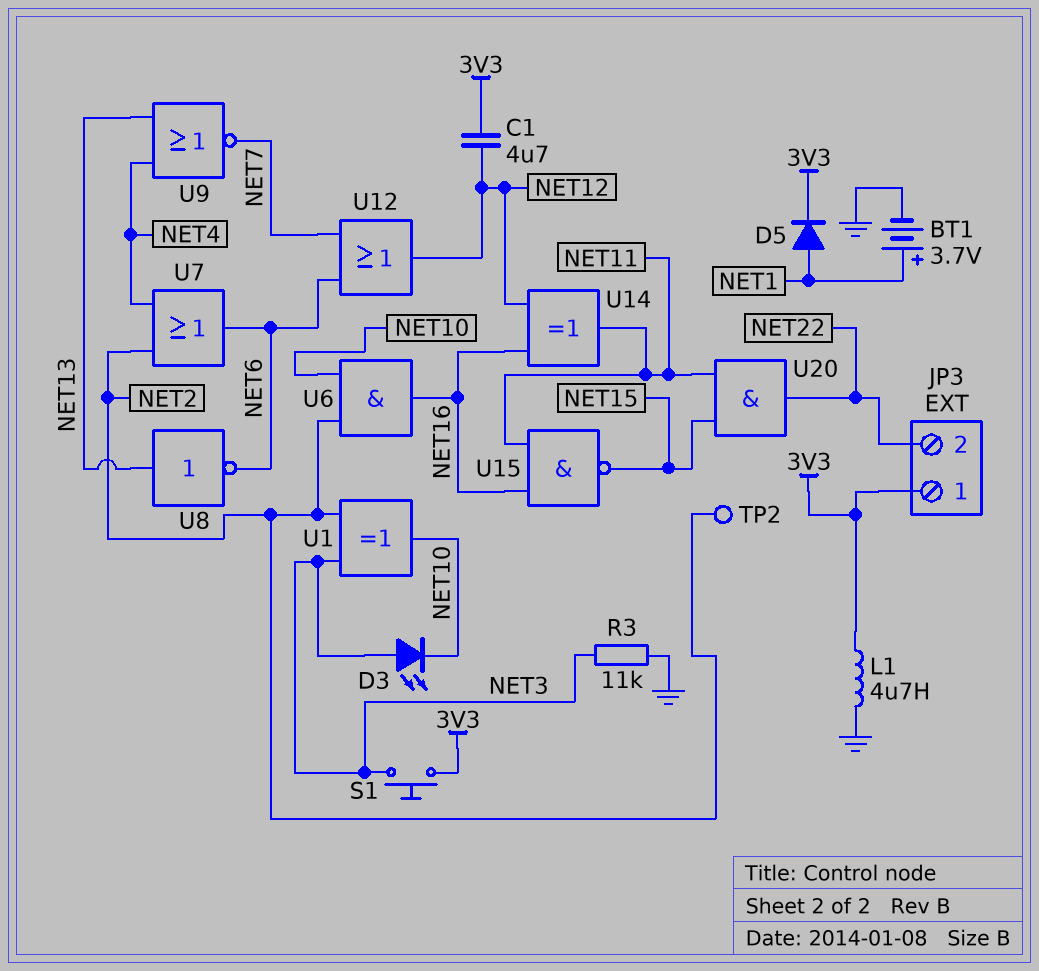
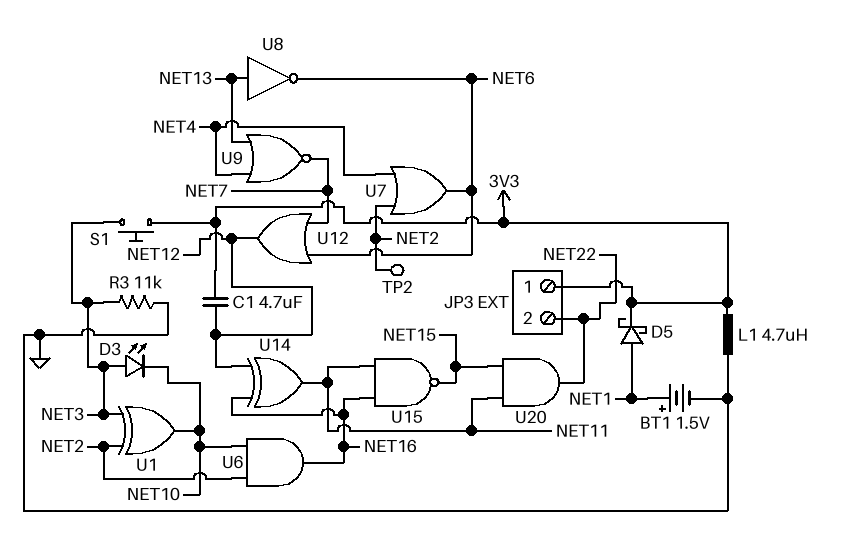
BT1: 3.7V (plus NET1, minus GND) -> 1.5V (plus NET1, minus GND)
D5: diode (A NET1, K 3V3) -> schottky (A NET1, K 3V3)

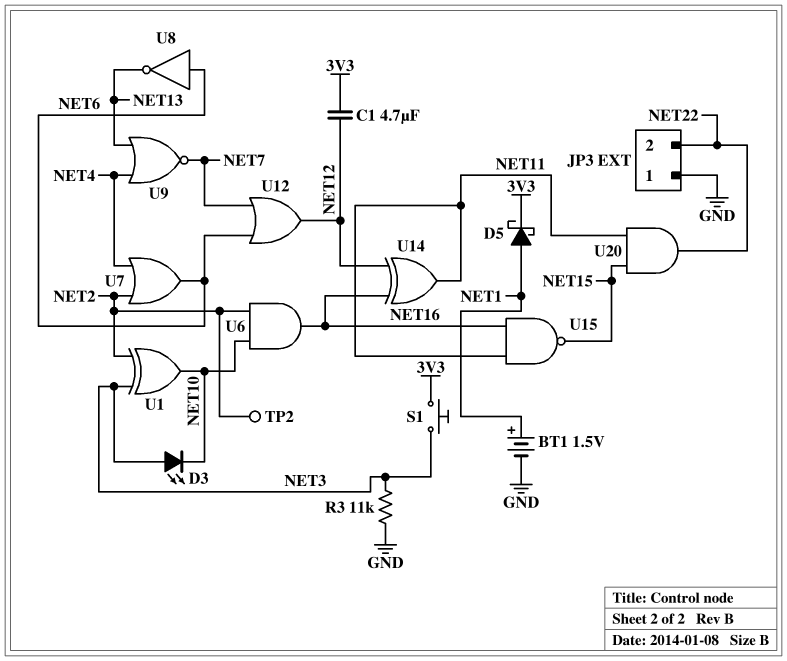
JP3 pin 1: 3V3 -> GND
L1: 4.7uH (3V3, GND) -> none
U8: NOT (in NET13, out NET6) -> NOT (in NET6, out NET13)

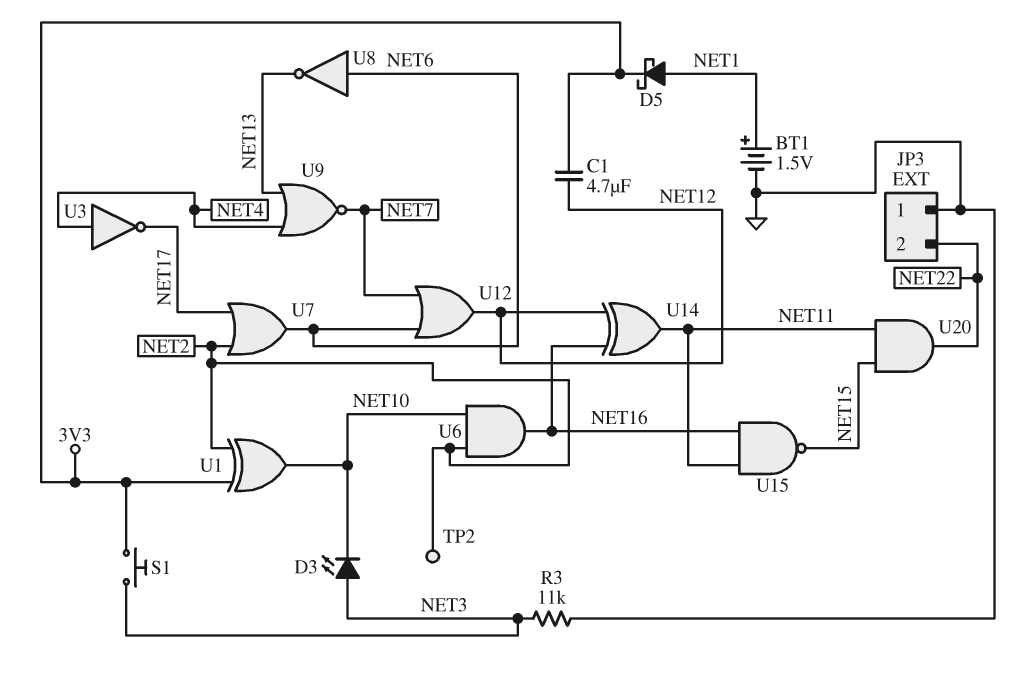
U1: XOR (in NET2, in NET3, out NET10) -> XOR (in 3V3, in NET2, out NET10)
U3: none -> NOT (in NET4, out NET17)
U7: OR (in NET2, in NET4, out NET6) -> OR (in NET2, in NET17, out NET6)

